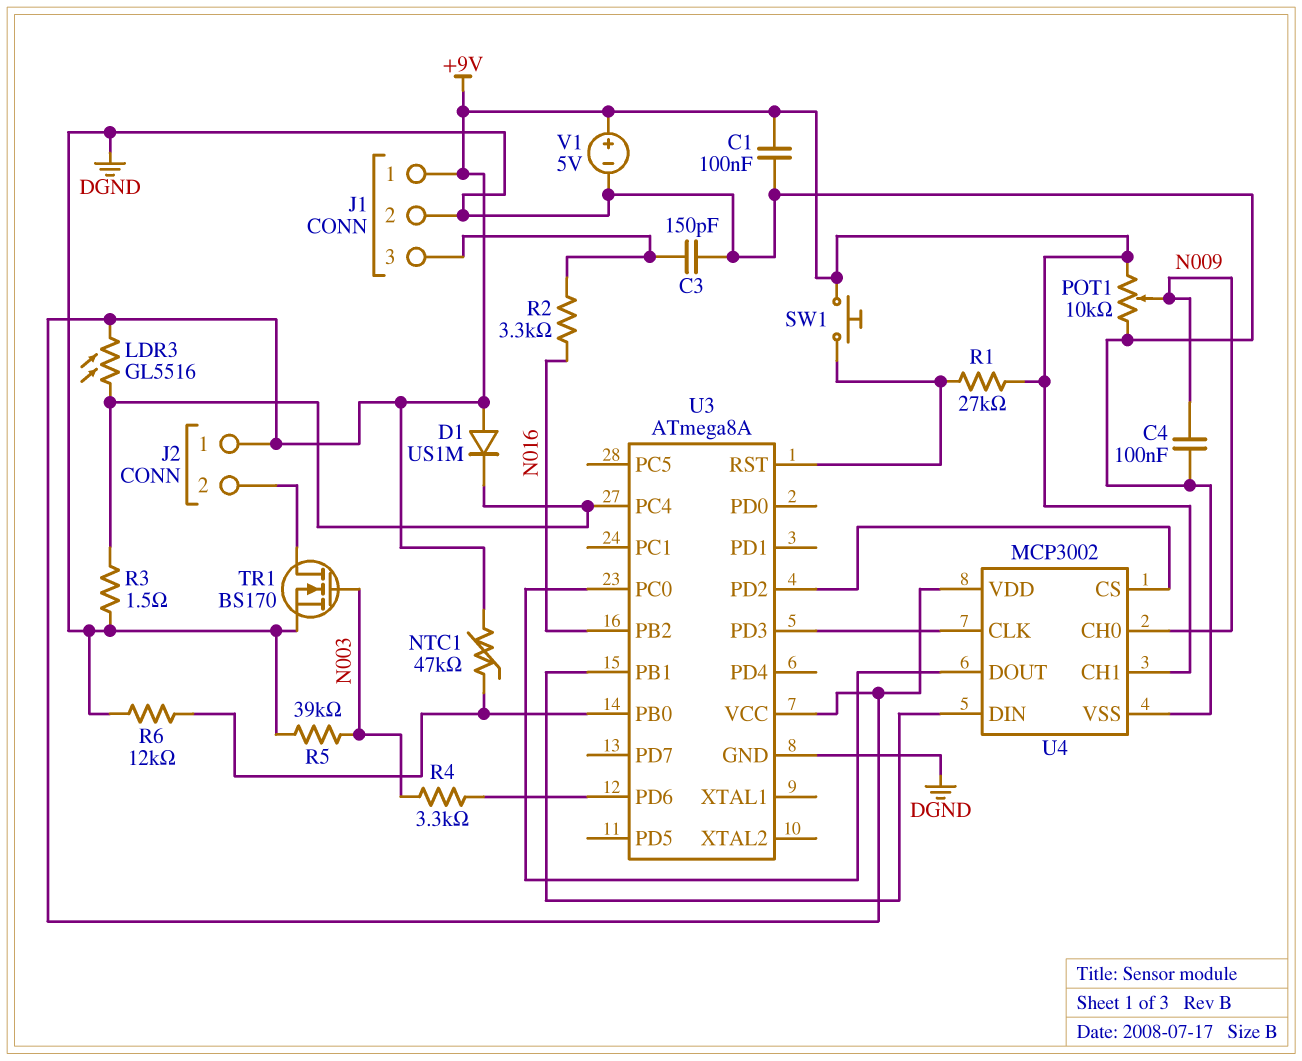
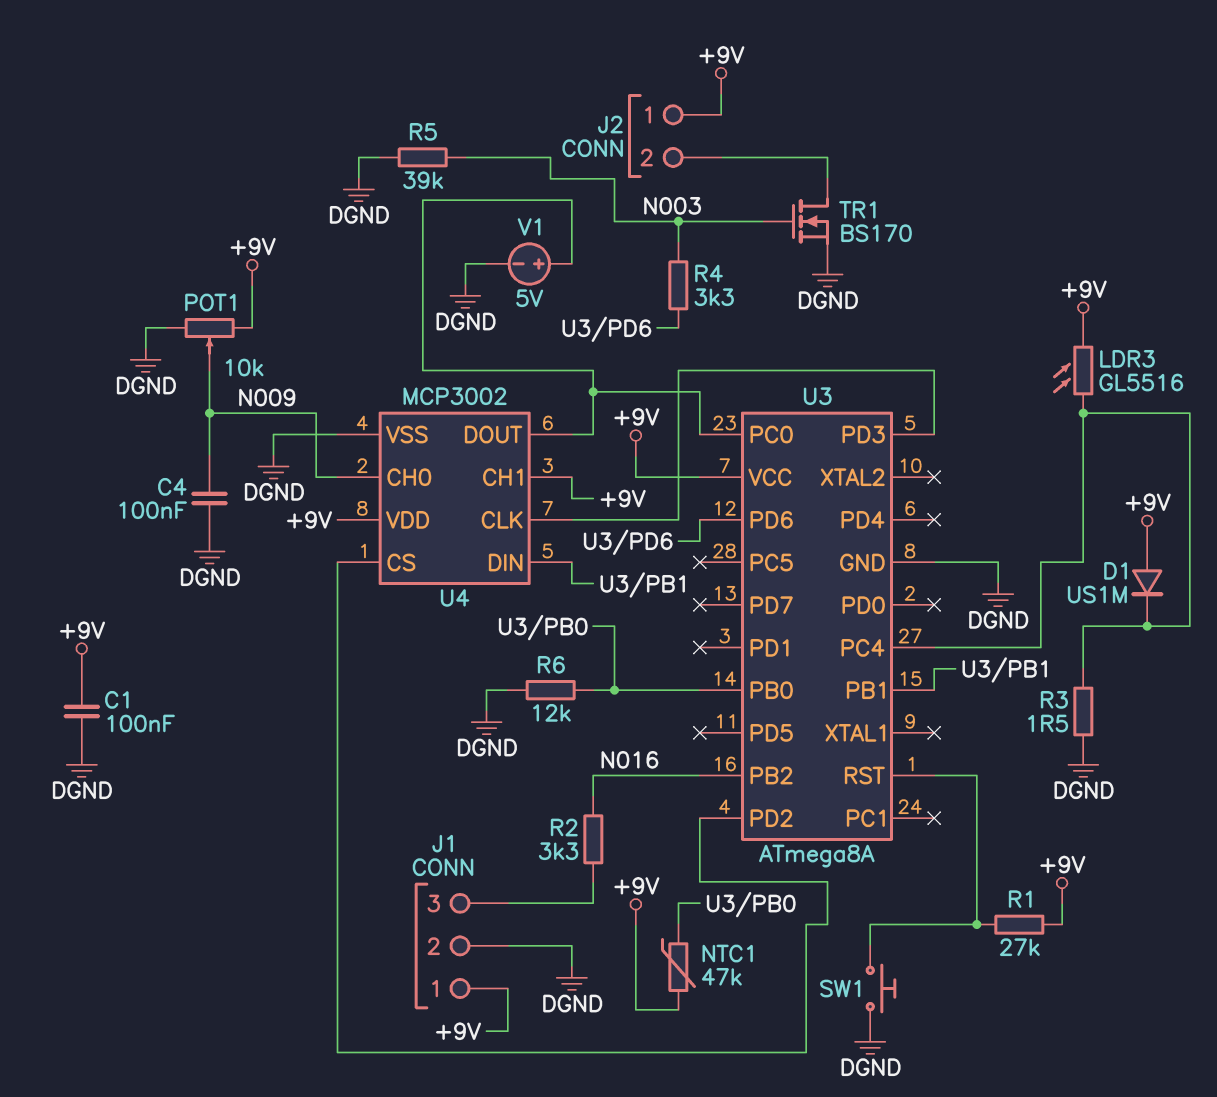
C3: 150pF (DGND, J1/3) -> none
SW1: button (+9V, U3/RST) -> button (DGND, U3/RST)
V1: 5V (plus +9V, minus DGND) -> 5V (plus U3/PC0, minus DGND)

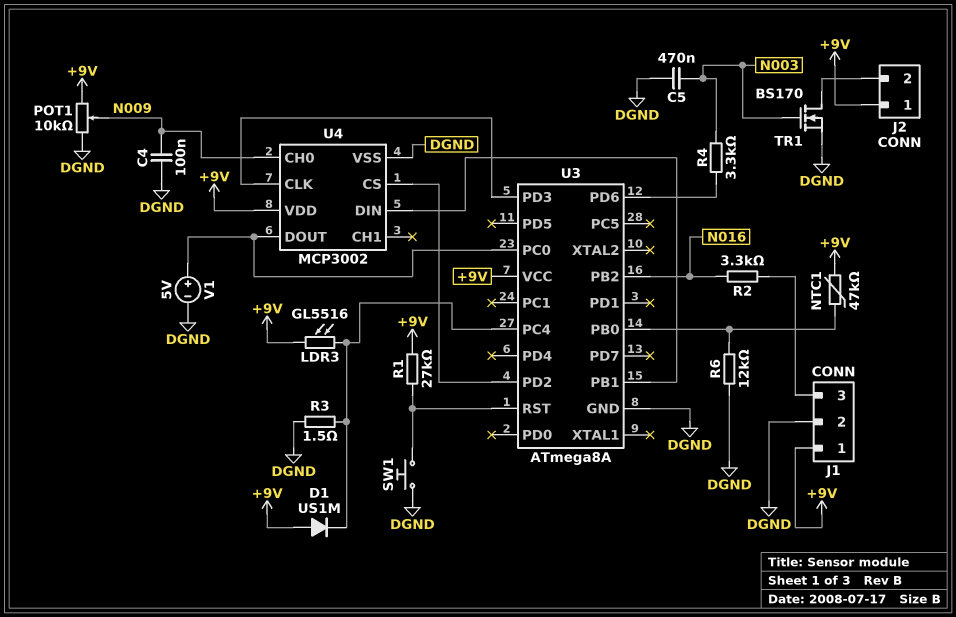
C1: 100nF (+9V, DGND) -> none
C5: none -> 470nF (DGND, N003)
R5: 39k (DGND, N003) -> none
U4 pin CH1: +9V -> none

